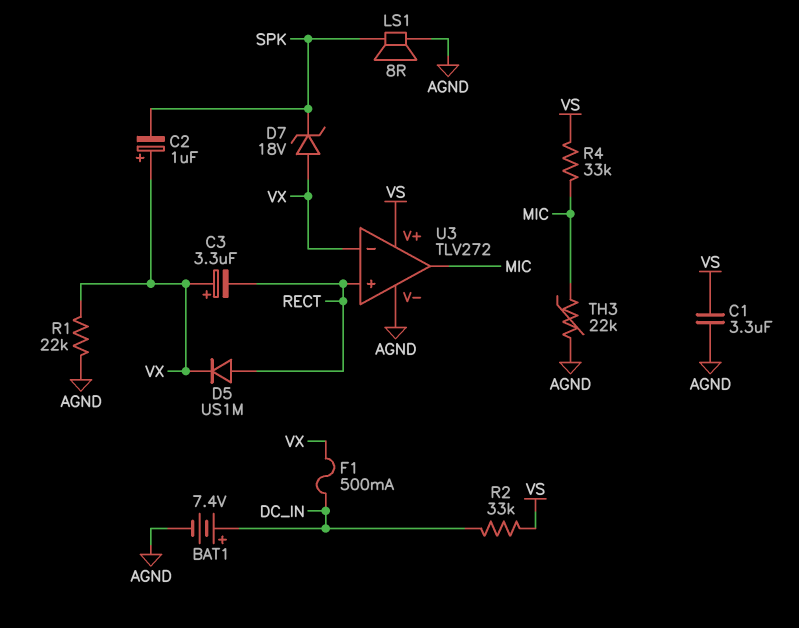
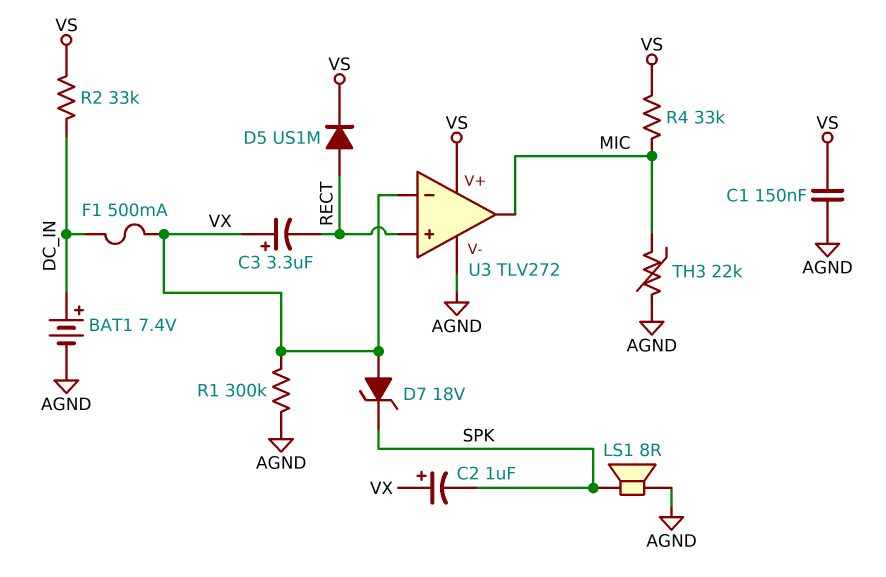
C1: 3.3uF (AGND, VS) -> 150nF (AGND, VS)
D5: diode US1M (A RECT, K VX) -> diode US1M (A RECT, K VS)
R1: 22k (AGND, VX) -> 300k (AGND, VX)

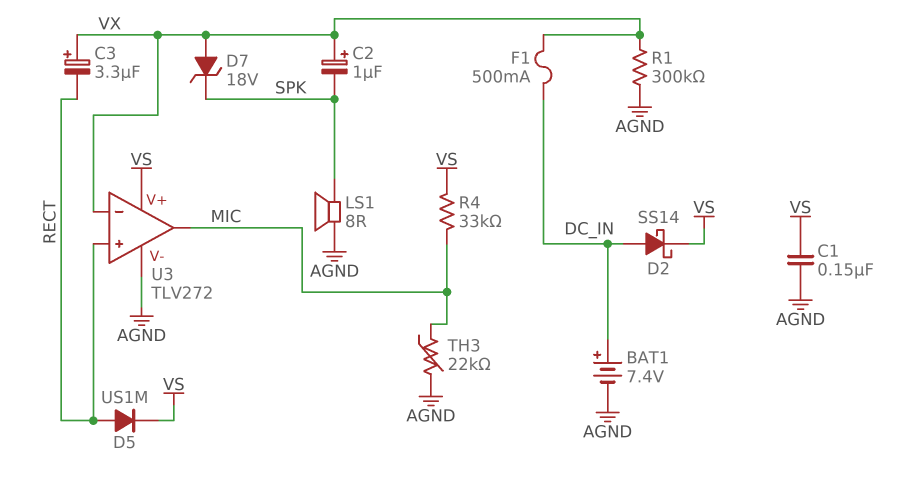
D2: none -> schottky SS14 (A DC_IN, K VS)
R2: 33k (DC_IN, VS) -> none

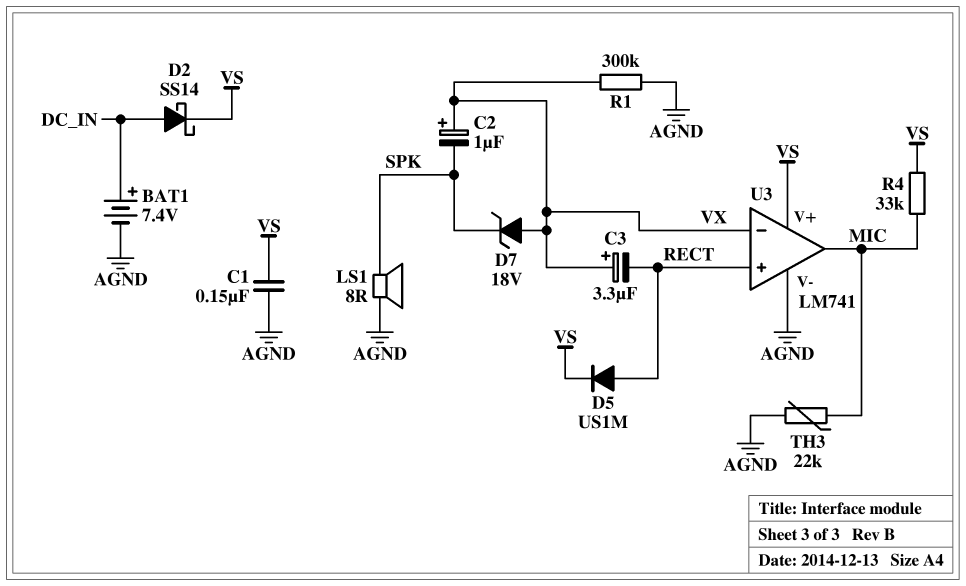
F1: 500mA (DC_IN, VX) -> none
U3: TLV272 -> LM741

